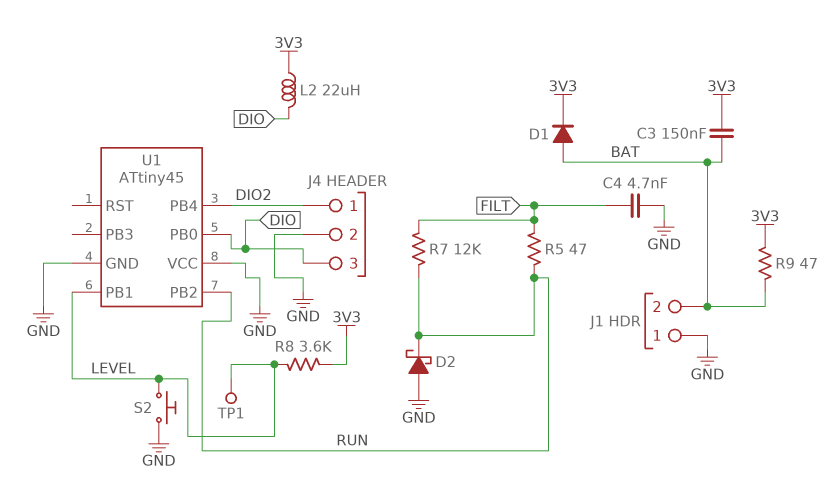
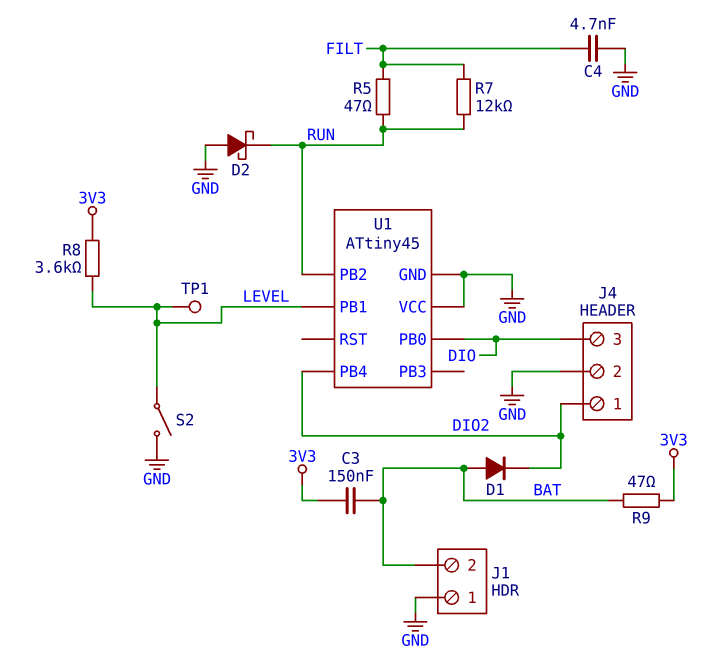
D1: diode (A BAT, K 3V3) -> diode (A BAT, K DIO2)
L2: 22uH (3V3, DIO) -> none
S2: button (GND, LEVEL) -> switch (GND, LEVEL)

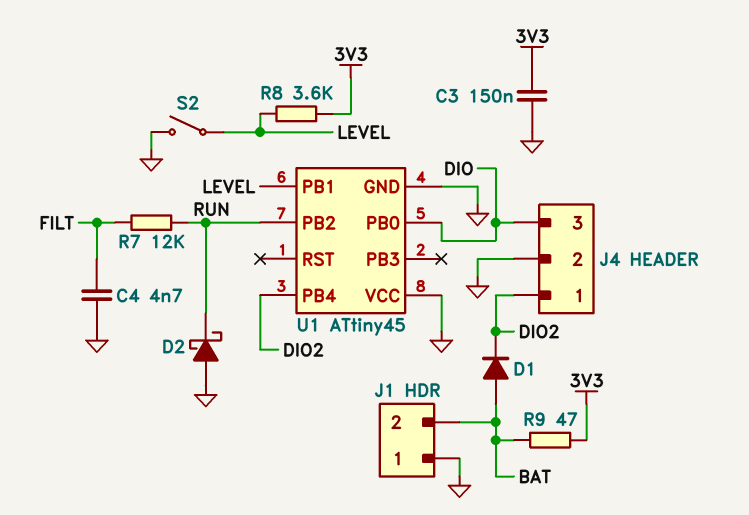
C3: 150nF (3V3, BAT) -> 150nF (3V3, GND)
R5: 47 (FILT, RUN) -> none
TP1: test point (LEVEL) -> none

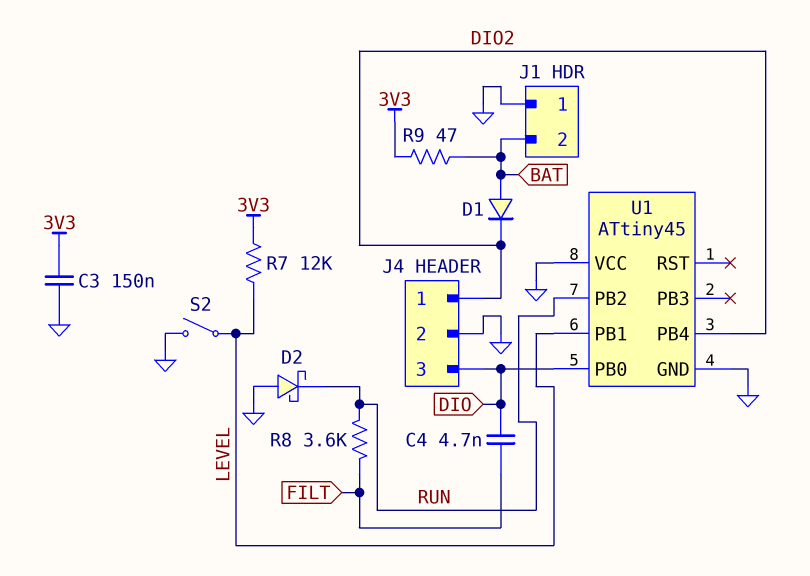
C4: 4.7nF (FILT, GND) -> 4.7nF (DIO, FILT)
R7: 12k (FILT, RUN) -> 12k (3V3, LEVEL)
R8: 3.6k (3V3, LEVEL) -> 3.6k (FILT, RUN)

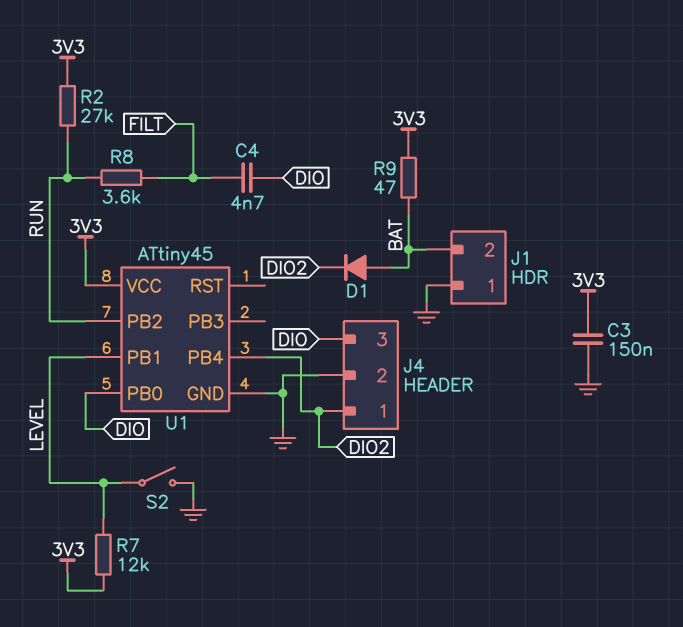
D2: schottky (A GND, K RUN) -> none
R2: none -> 27k (3V3, RUN)
U1 pin VCC: GND -> 3V3

